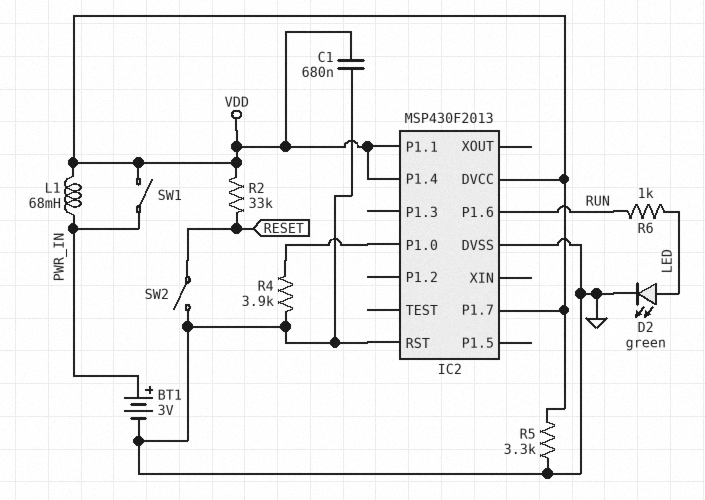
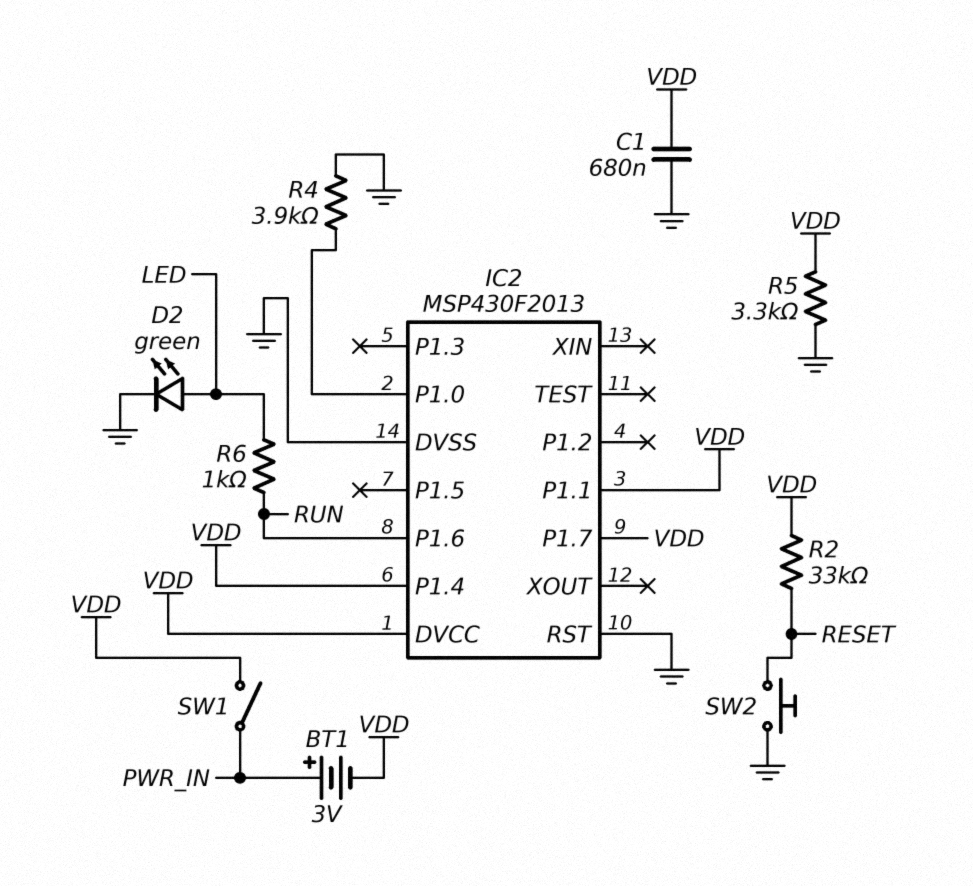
BT1: 3V (plus PWR_IN, minus GND) -> 3V (plus PWR_IN, minus VDD)
L1: 68mH (PWR_IN, VDD) -> none
SW2: switch (GND, RESET) -> button (GND, RESET)

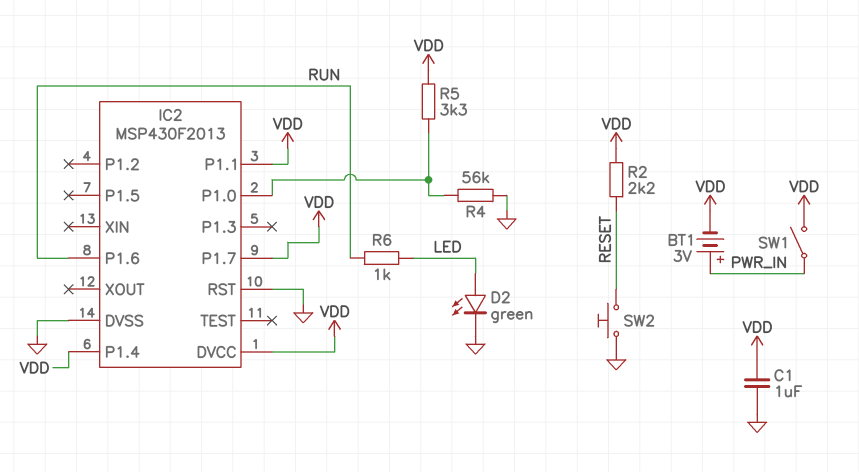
C1: 680nF (GND, VDD) -> 1uF (GND, VDD)
R2: 33k (RESET, VDD) -> 2.2k (RESET, VDD)
R4: 3.9k (GND, IC2/P1.0) -> 56k (GND, IC2/P1.0)
R5: 3.3k (GND, VDD) -> 3.3k (IC2/P1.0, VDD)

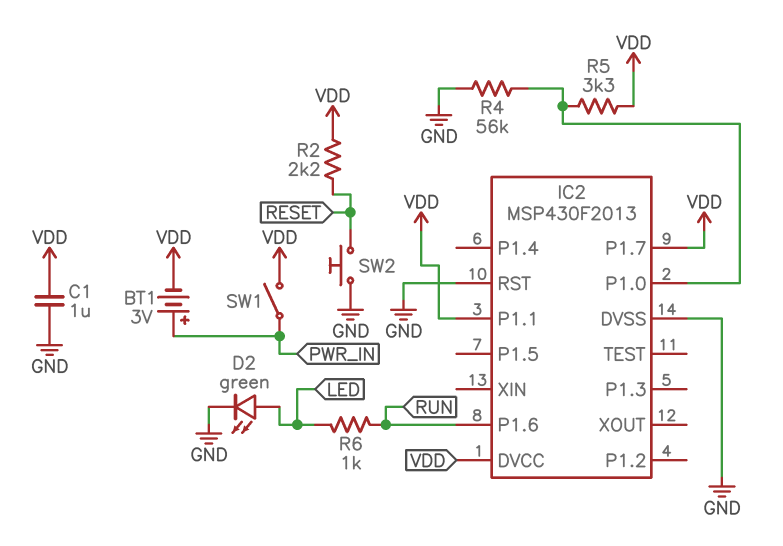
IC2 pin P1.4: VDD -> none

